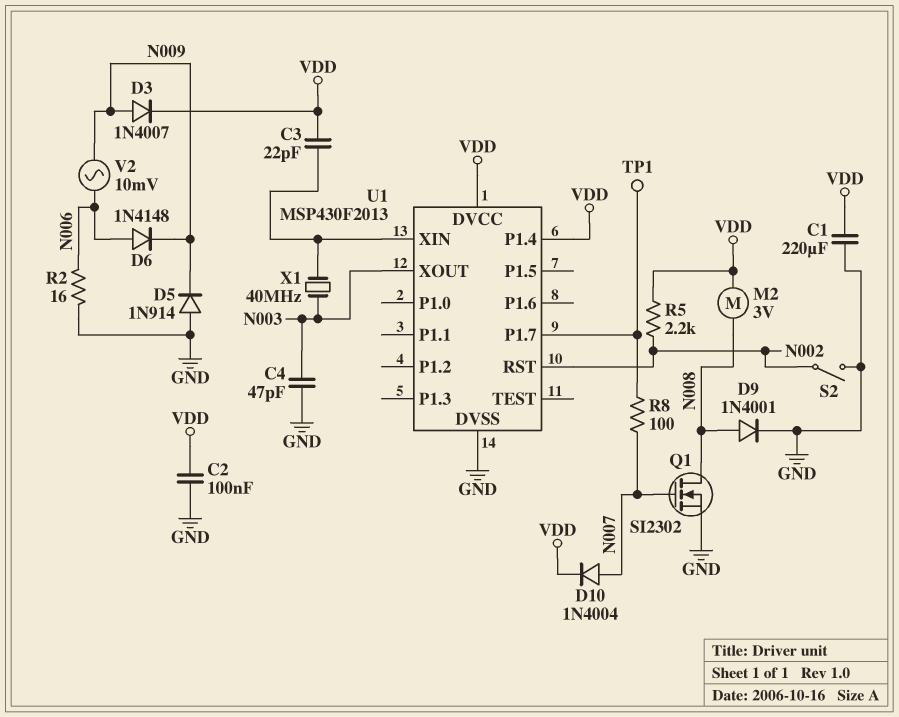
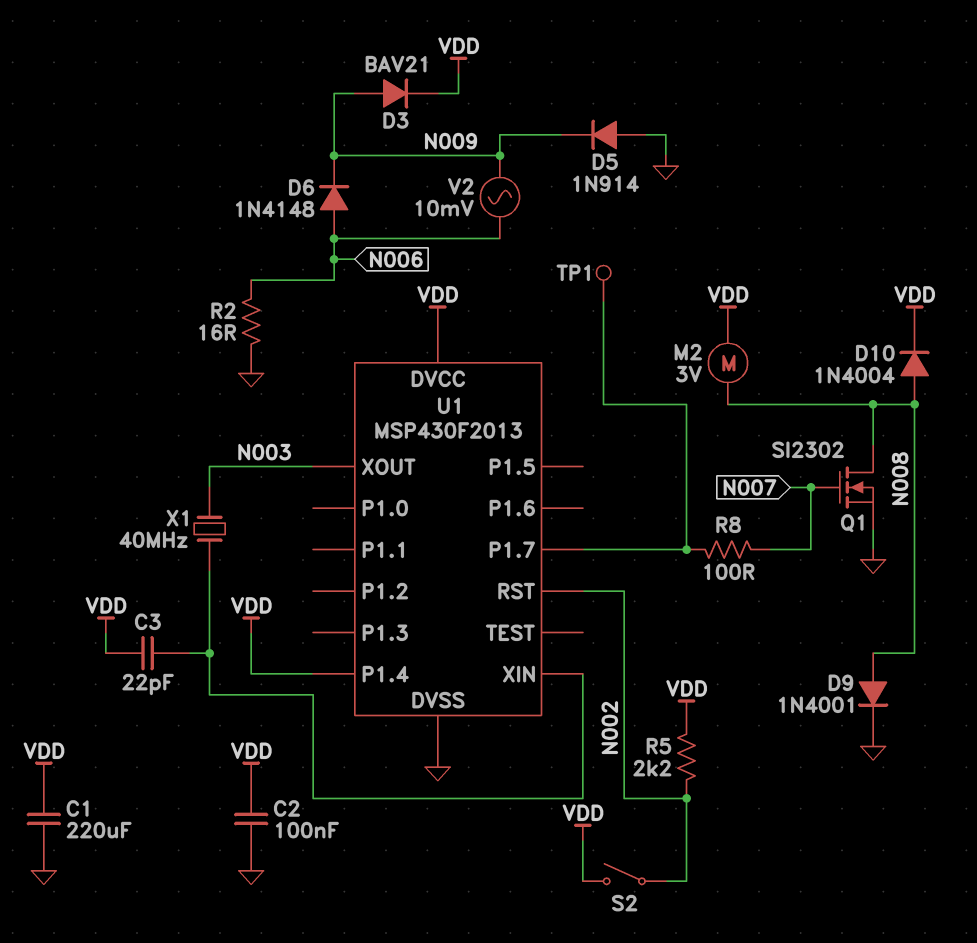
C4: 47pF (GND, N003) -> none
D3: diode 1N4007 (A N009, K VDD) -> diode BAV21 (A N009, K VDD)
D10: diode 1N4004 (A N007, K VDD) -> diode 1N4004 (A N008, K VDD)
S2: switch (GND, N002) -> switch (N002, VDD)

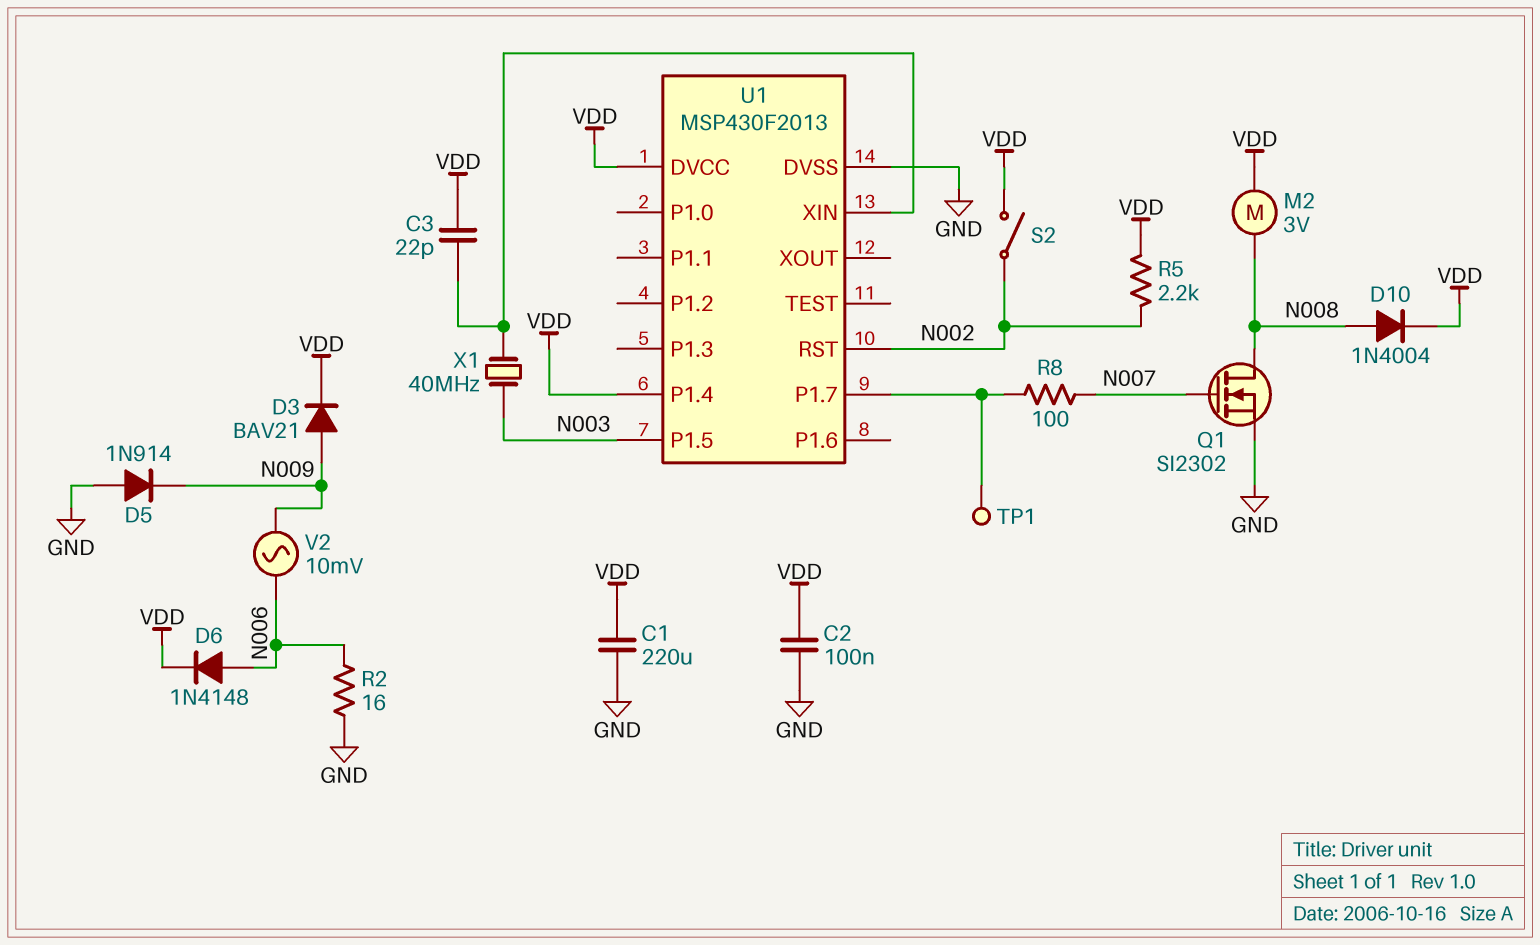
D6: diode 1N4148 (A N006, K N009) -> diode 1N4148 (A N006, K VDD)
D9: diode 1N4001 (A N008, K GND) -> none
U1 pin P1.5: none -> N003
U1 pin XOUT: N003 -> none

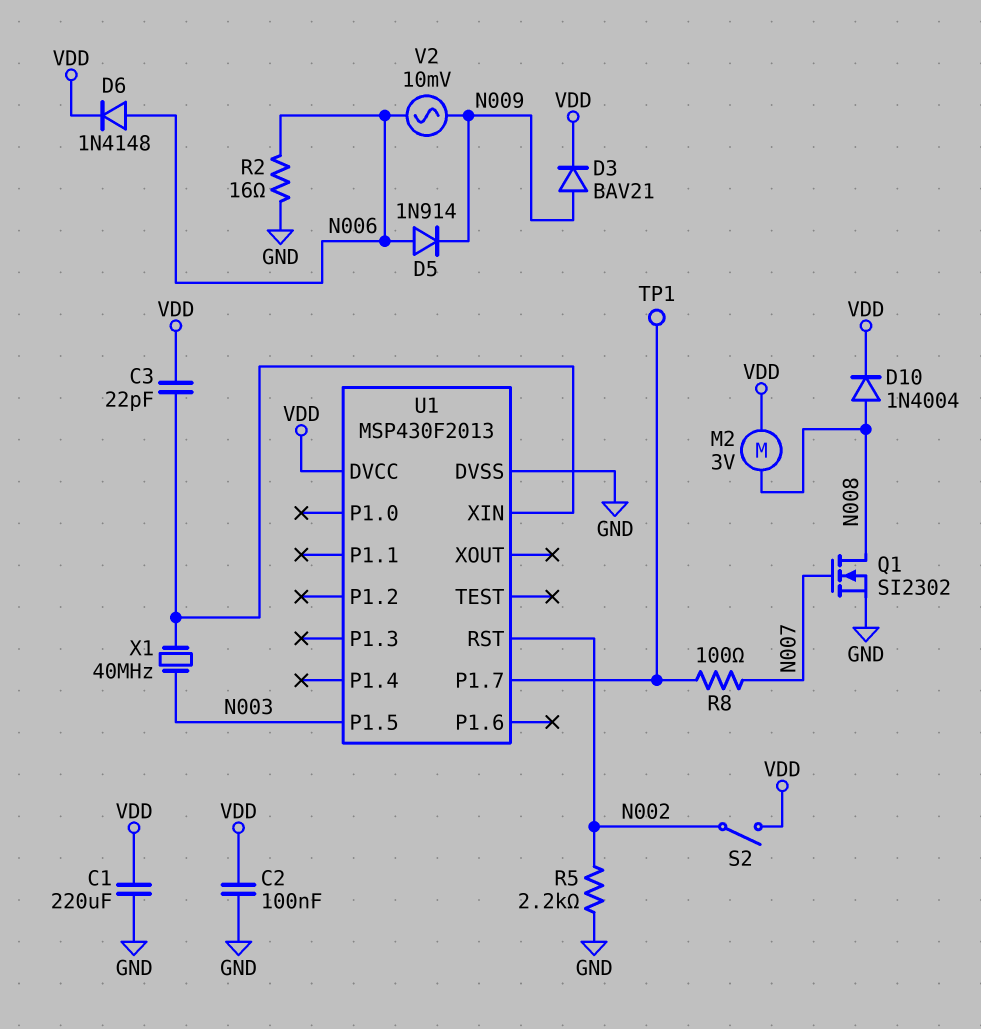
D5: diode 1N914 (A GND, K N009) -> diode 1N914 (A N006, K N009)
R5: 2.2k (N002, VDD) -> 2.2k (GND, N002)
U1 pin P1.4: VDD -> none

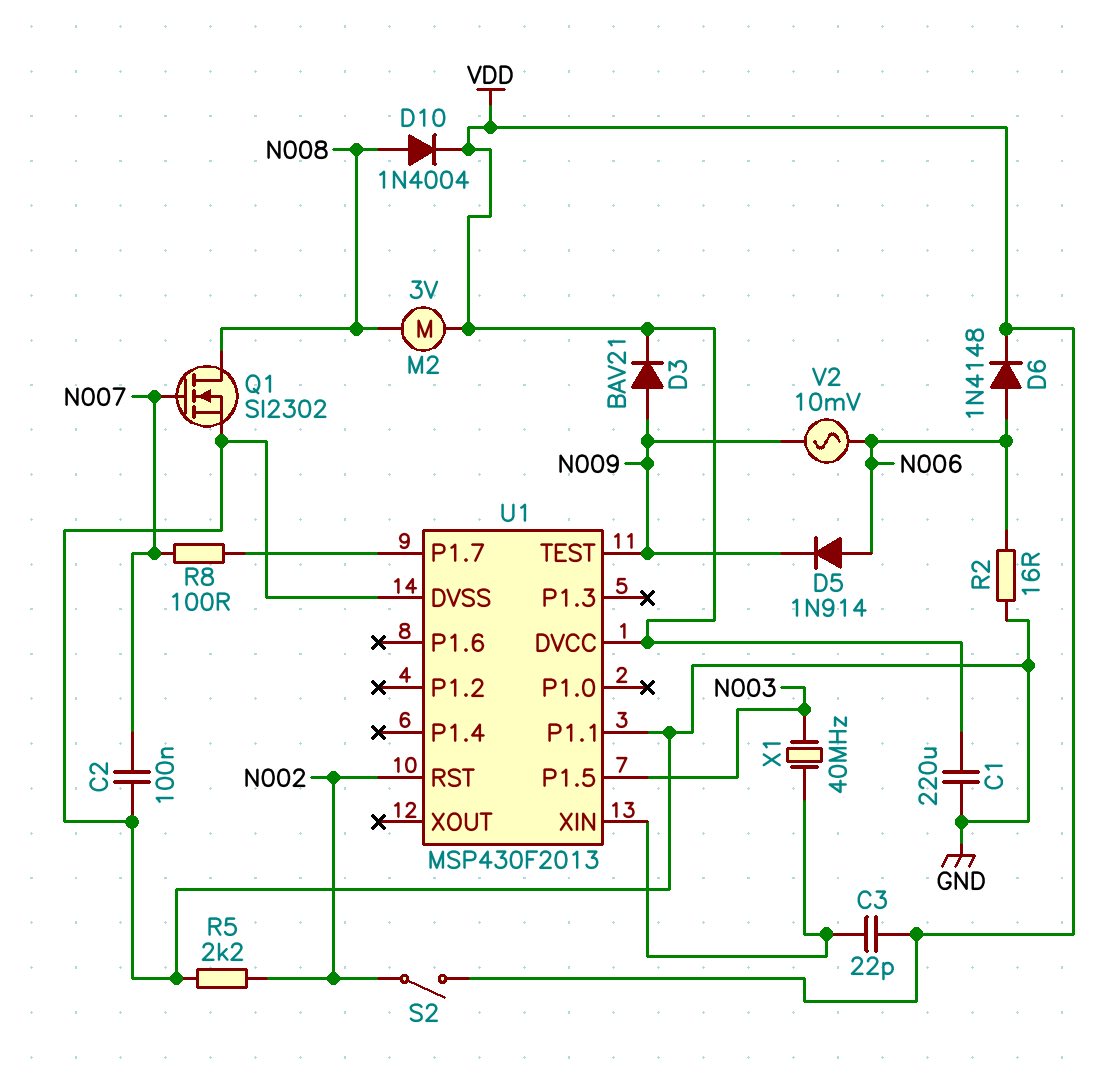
C2: 100nF (GND, VDD) -> 100nF (GND, N007)
TP1: test point (U1/P1.7) -> none
U1 pin P1.1: none -> GND
U1 pin TEST: none -> N009

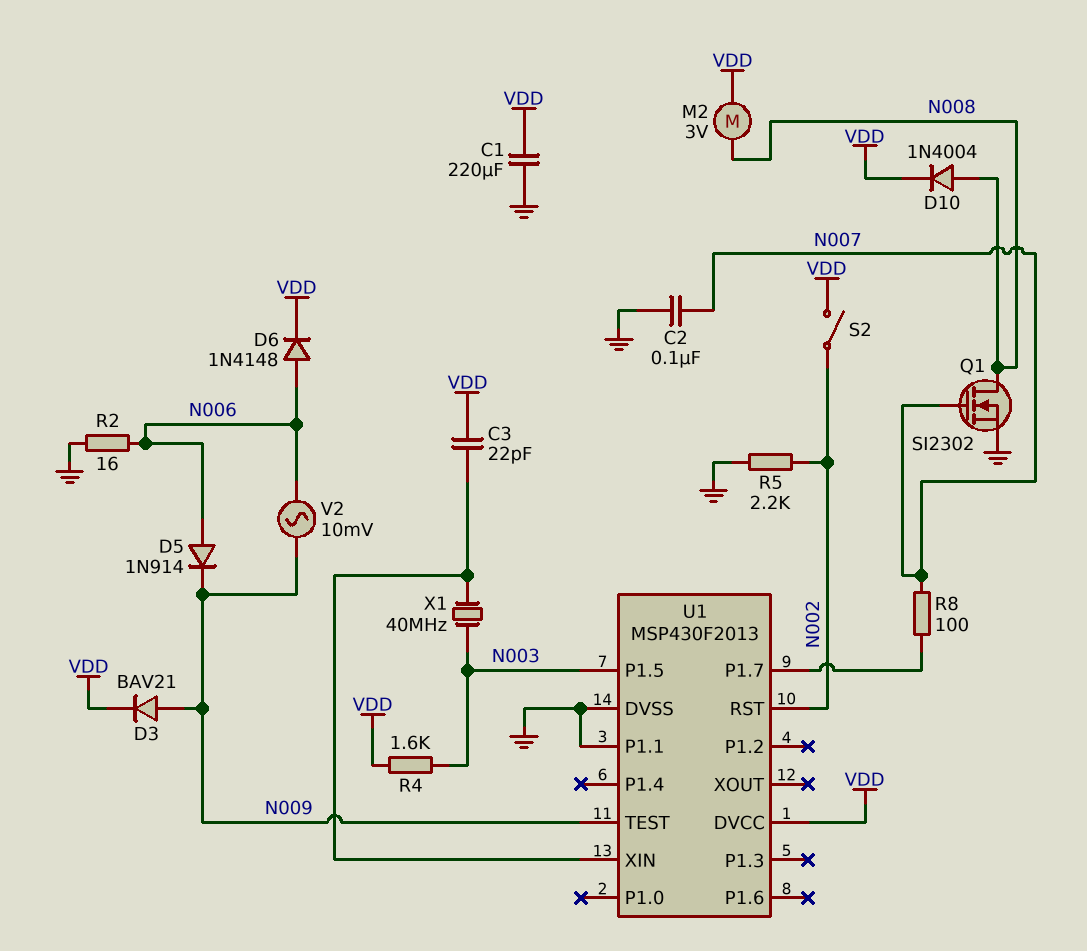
R4: none -> 1.6k (N003, VDD)

